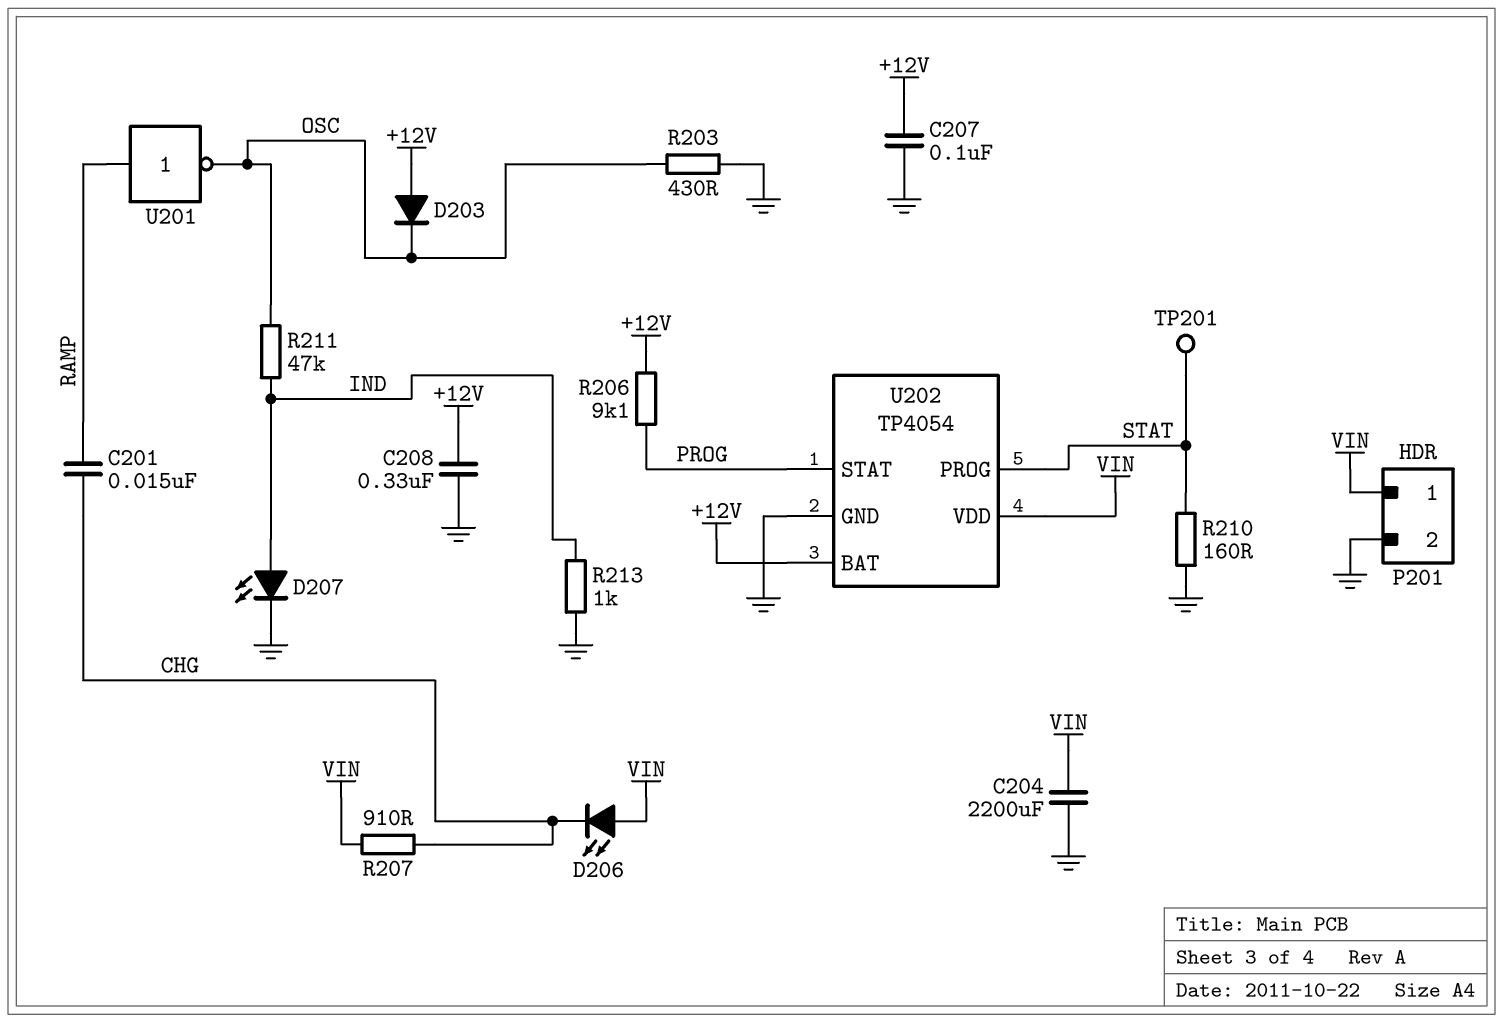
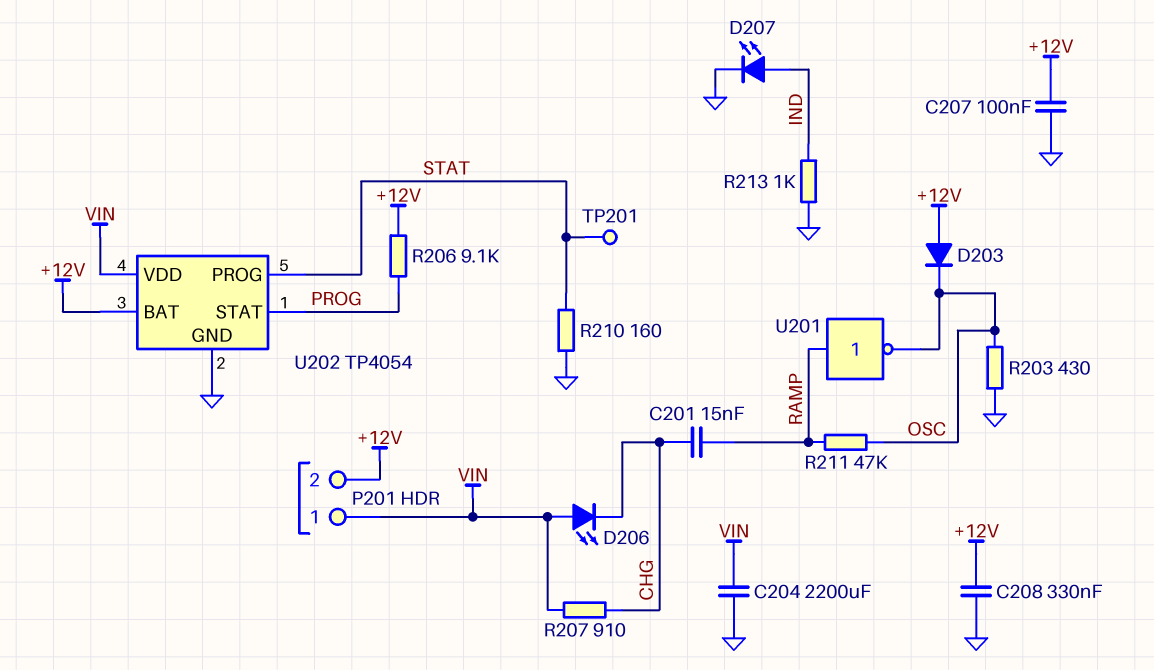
P201 pin 2: GND -> +12V
R211: 47k (IND, OSC) -> 47k (OSC, RAMP)

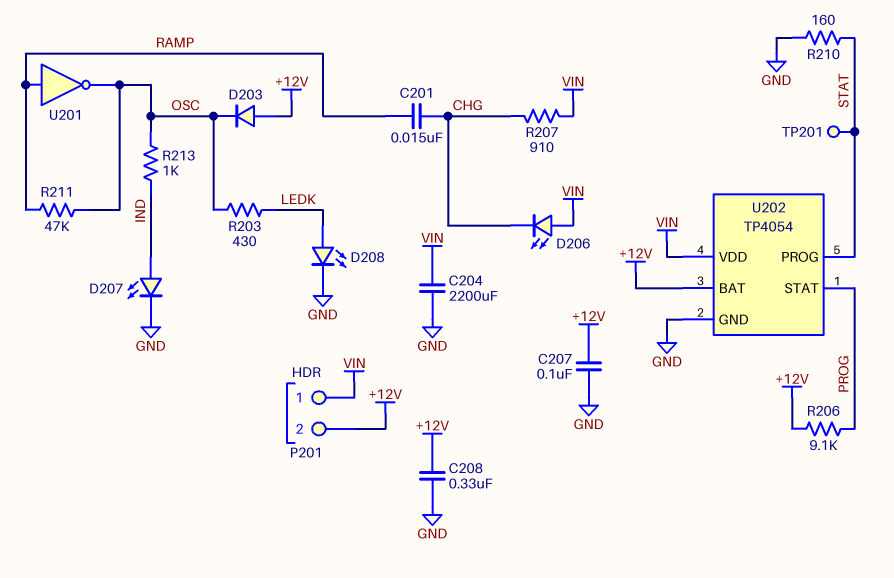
D208: none -> LED (A LEDK, K GND)
R203: 430 (GND, OSC) -> 430 (LEDK, OSC)
R213: 1k (GND, IND) -> 1k (IND, OSC)

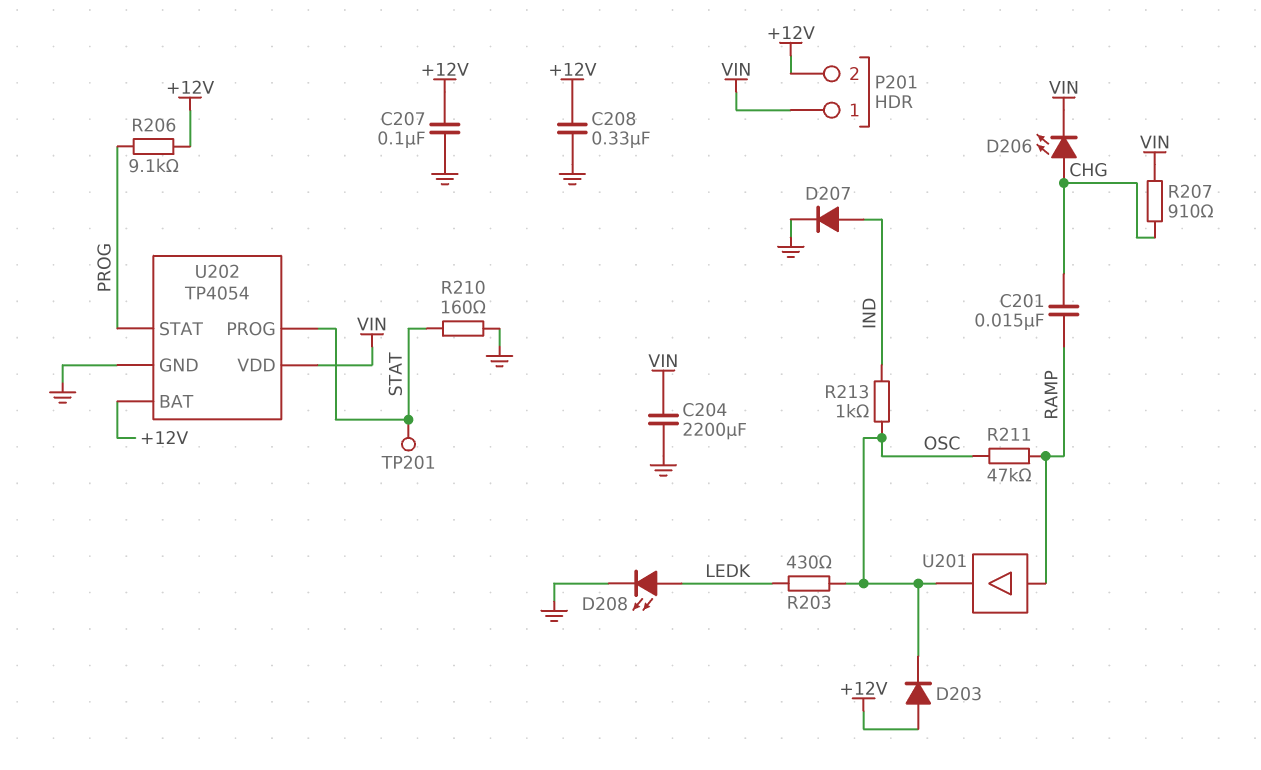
D206: LED (A VIN, K CHG) -> LED (A CHG, K VIN)
D207: LED (A IND, K GND) -> diode (A IND, K GND)
U201: NOT (in RAMP, out OSC) -> buffer (in RAMP, out OSC)

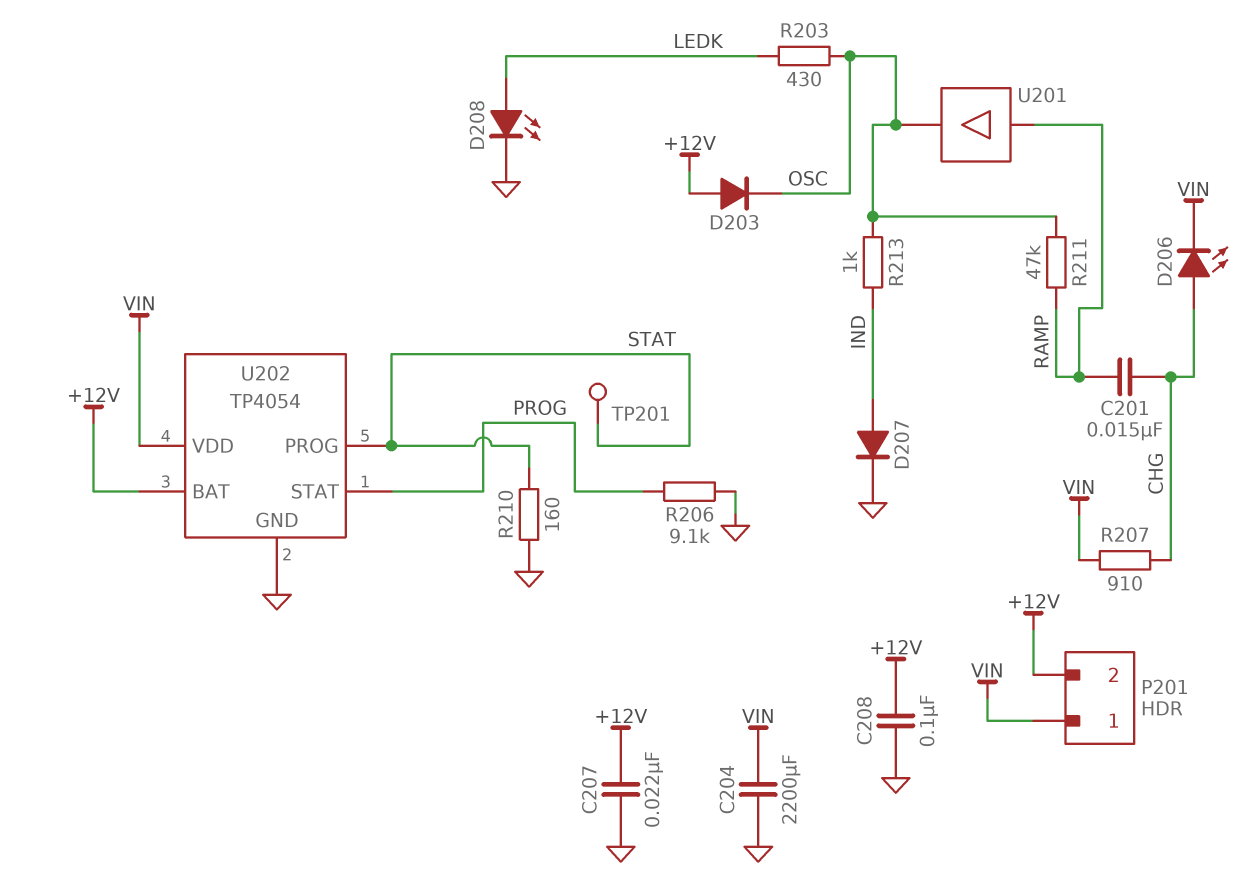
C207: 100nF (+12V, GND) -> 22nF (+12V, GND)
C208: 330nF (+12V, GND) -> 100nF (+12V, GND)
R206: 9.1k (+12V, PROG) -> 9.1k (GND, PROG)

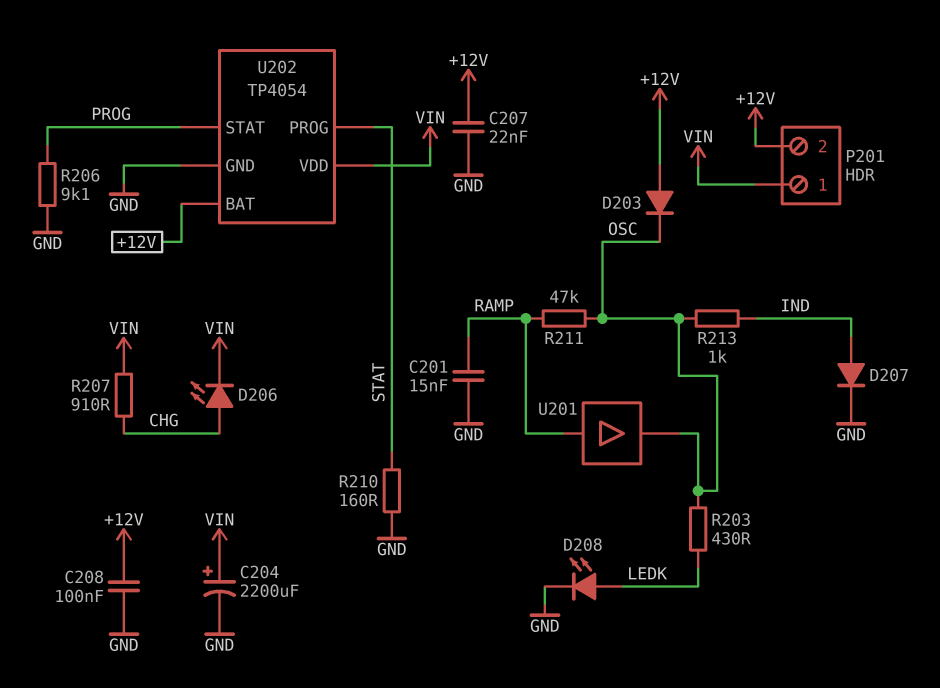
C201: 15nF (CHG, RAMP) -> 15nF (GND, RAMP)
C204: 2200uF (GND, VIN) -> 2200uF (plus VIN, minus GND)
TP201: test point (STAT) -> none

